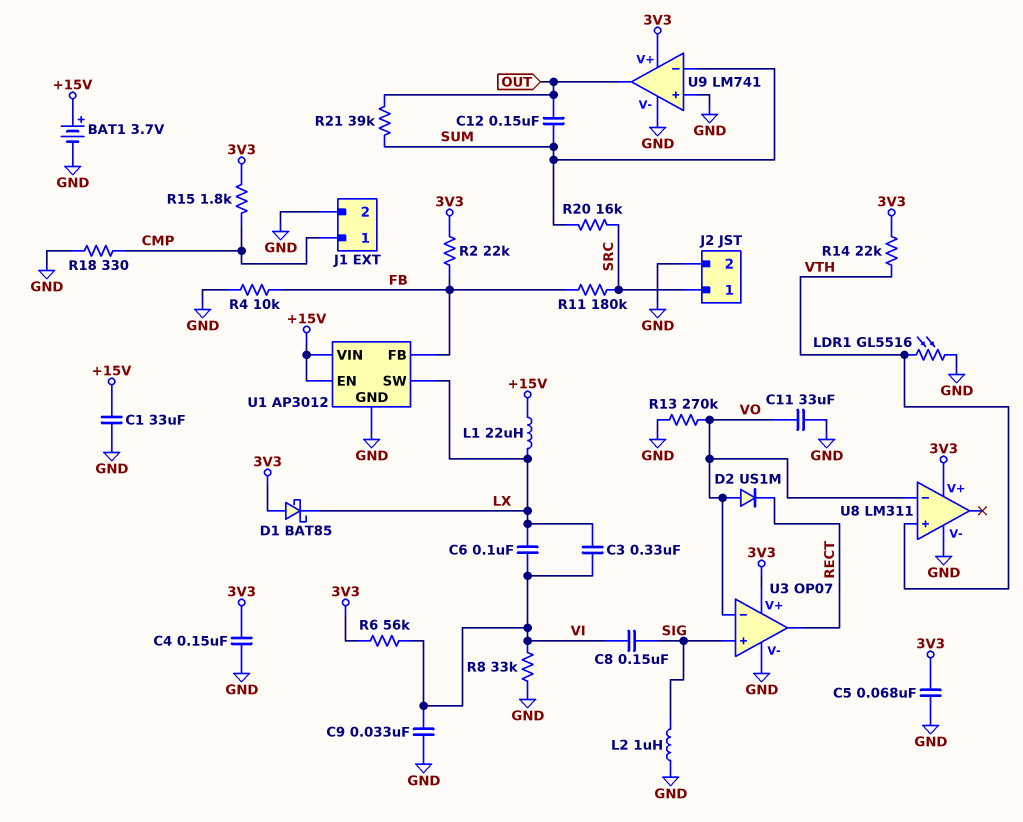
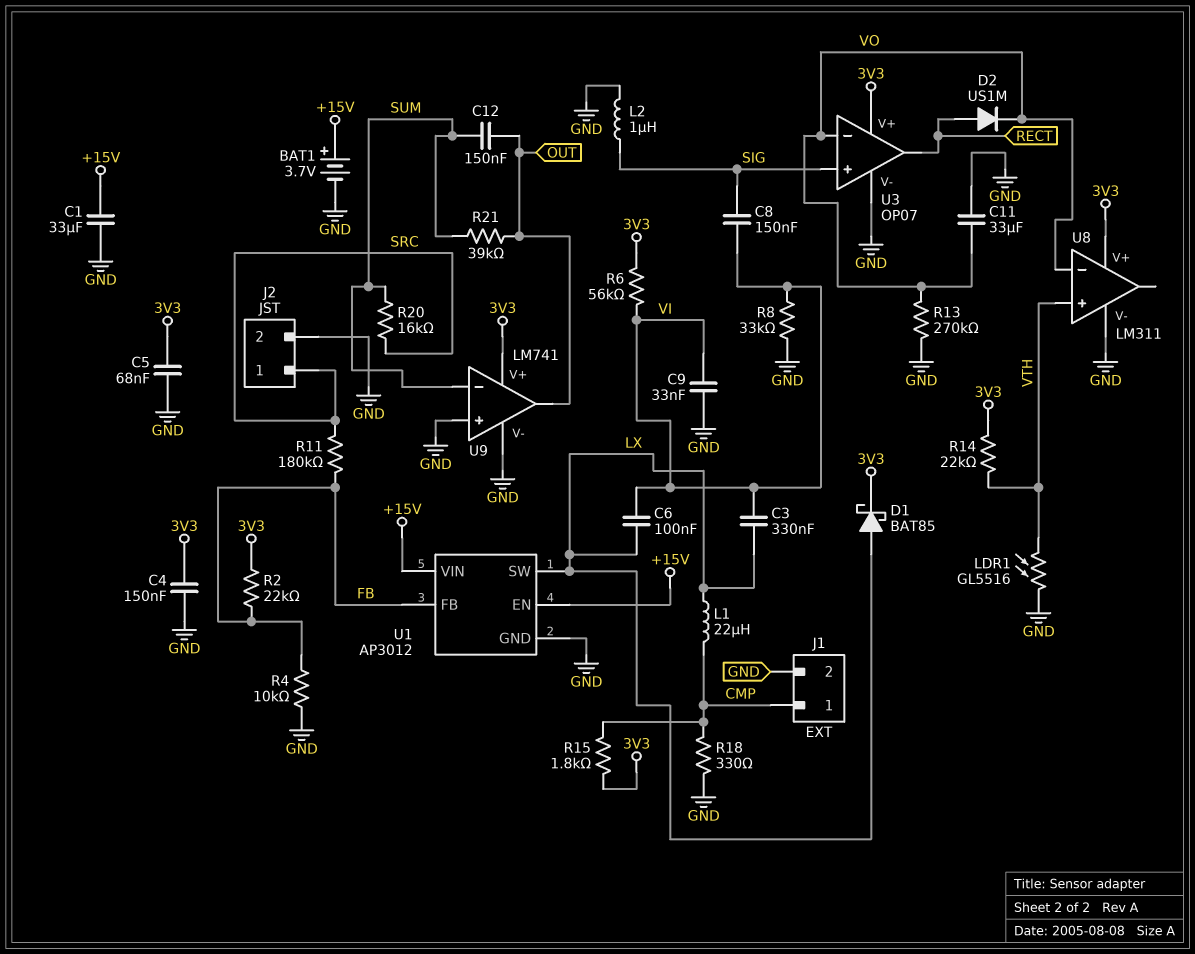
D1: schottky BAT85 (A 3V3, K LX) -> schottky BAT85 (A LX, K 3V3)
D2: diode US1M (A VO, K RECT) -> diode US1M (A RECT, K VO)
L1: 22uH (+15V, LX) -> 22uH (CMP, LX)

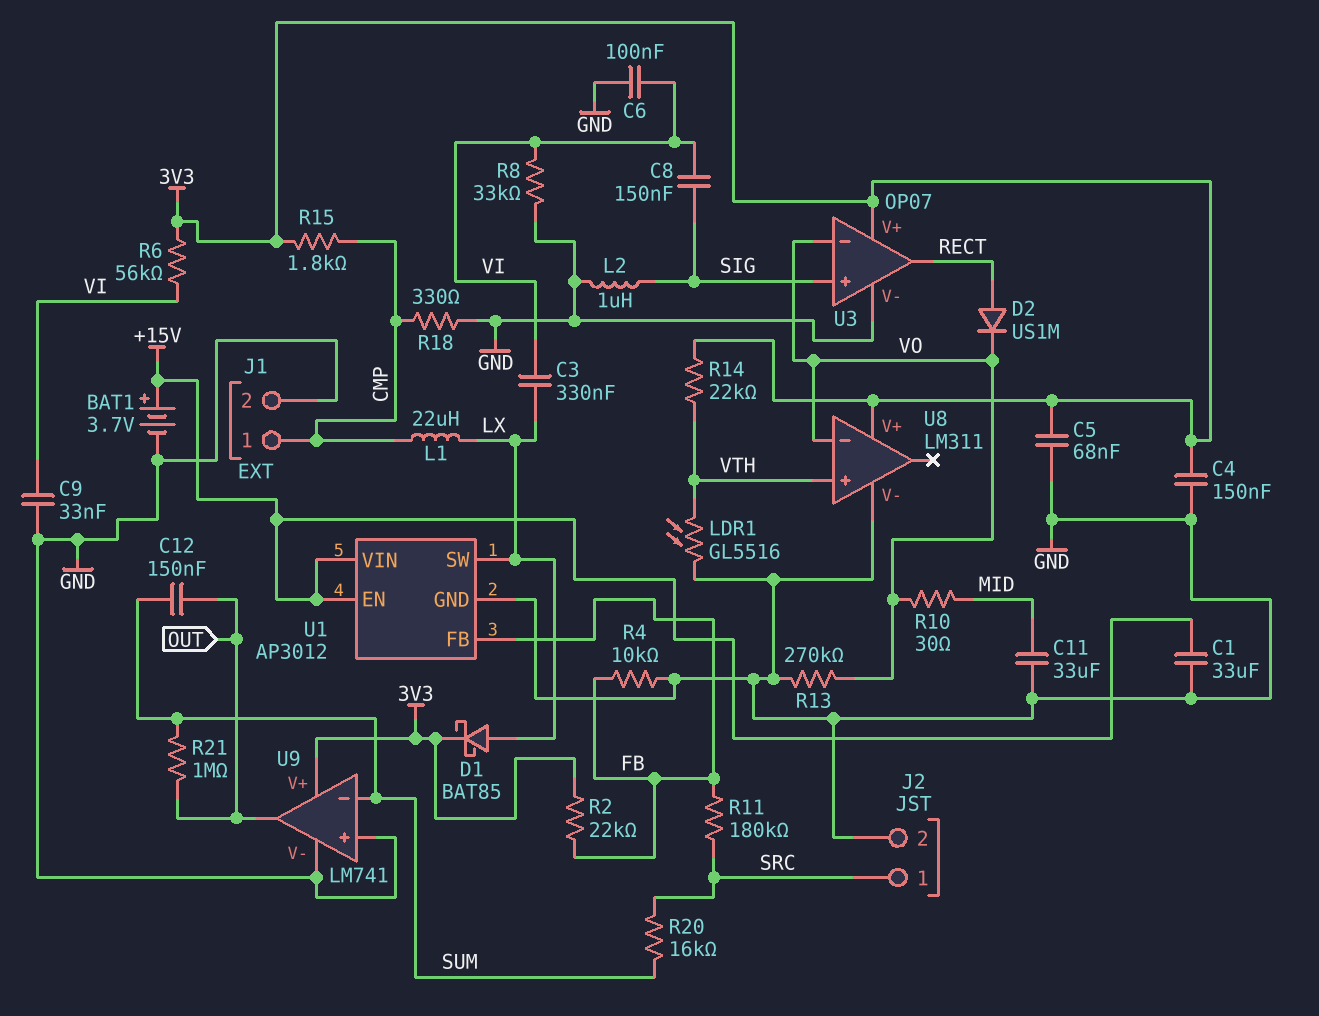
C6: 100nF (LX, VI) -> 100nF (GND, VI)
C11: 33uF (GND, VO) -> 33uF (GND, MID)
R10: none -> 30 (MID, VO)
R21: 39k (OUT, SUM) -> 1M (OUT, SUM)

